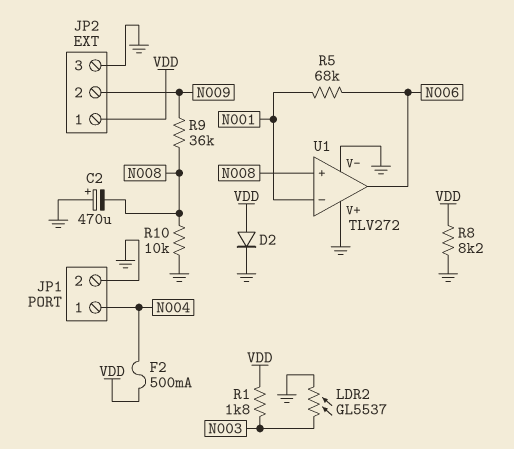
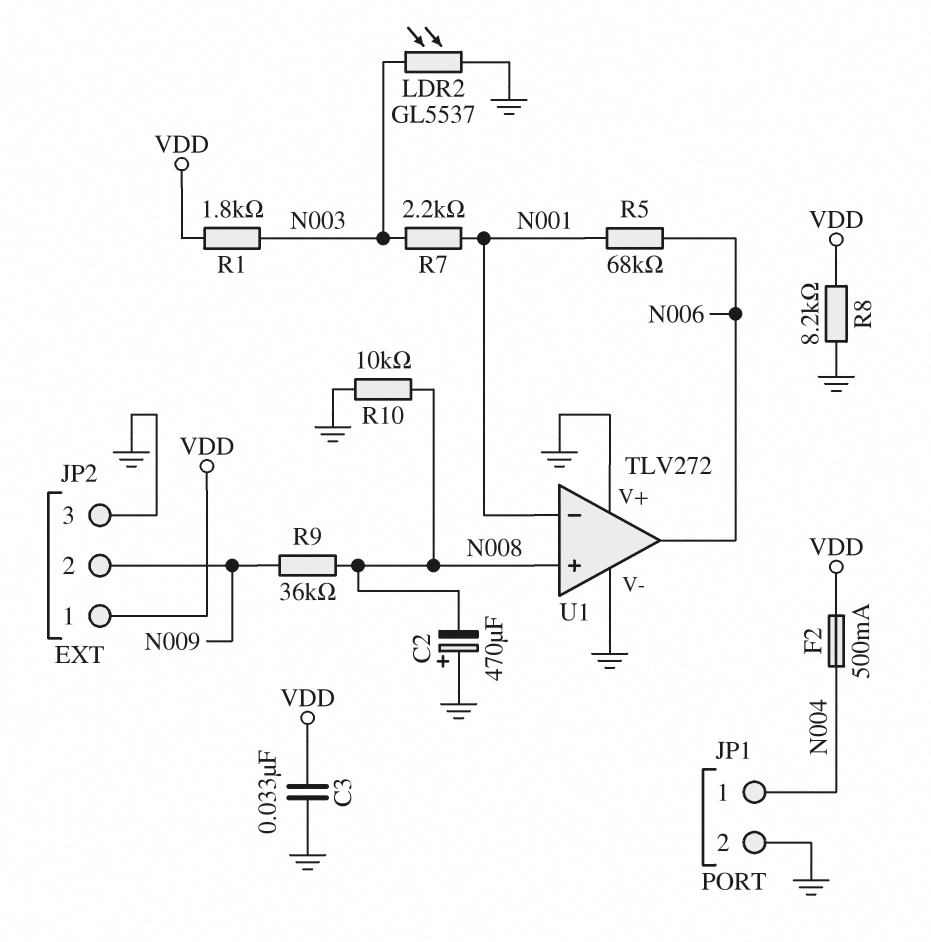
C3: none -> 33nF (GND, VDD)
D2: diode (A VDD, K GND) -> none
R7: none -> 2.2k (N001, N003)

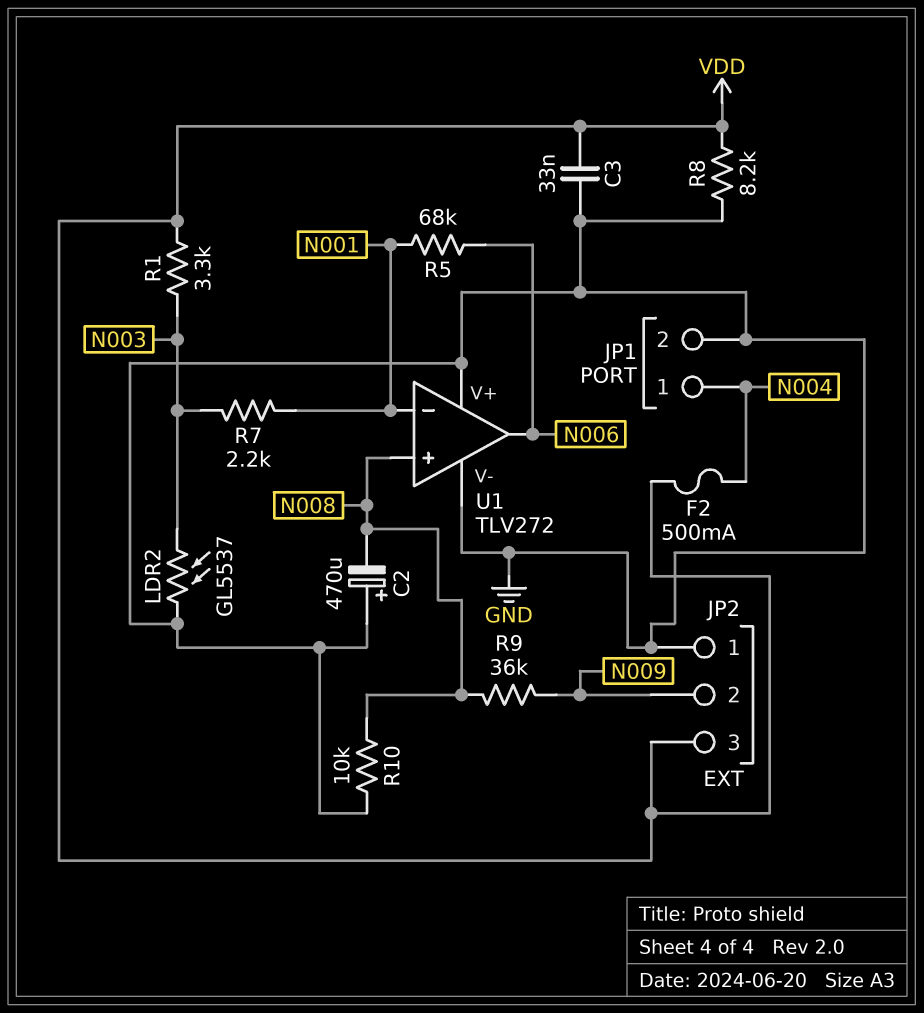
JP2 pin 1: VDD -> GND
JP2 pin 3: GND -> VDD
R1: 1.8k (N003, VDD) -> 3.3k (N003, VDD)

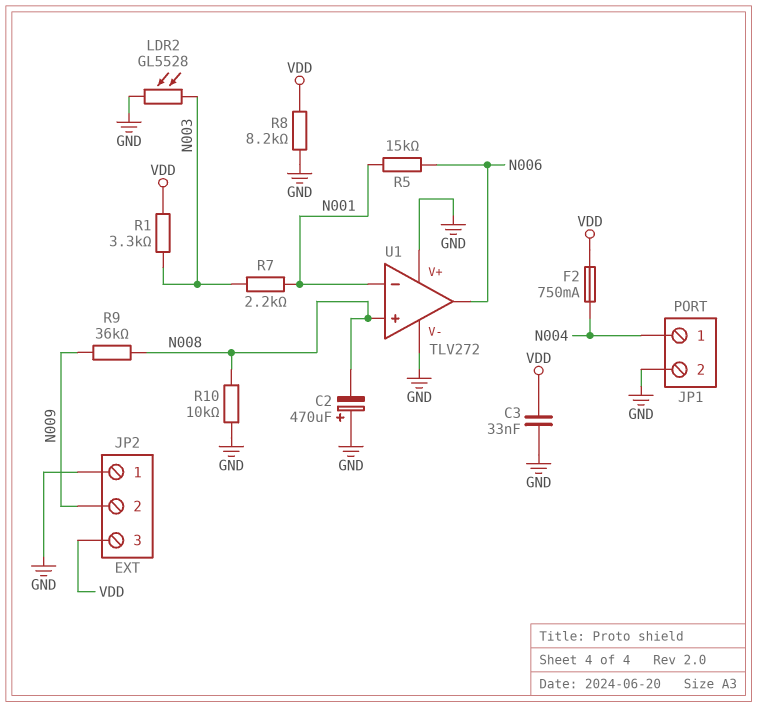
F2: 500mA (N004, VDD) -> 750mA (N004, VDD)
LDR2: GL5537 (GND, N003) -> GL5528 (GND, N003)
R5: 68k (N001, N006) -> 15k (N001, N006)

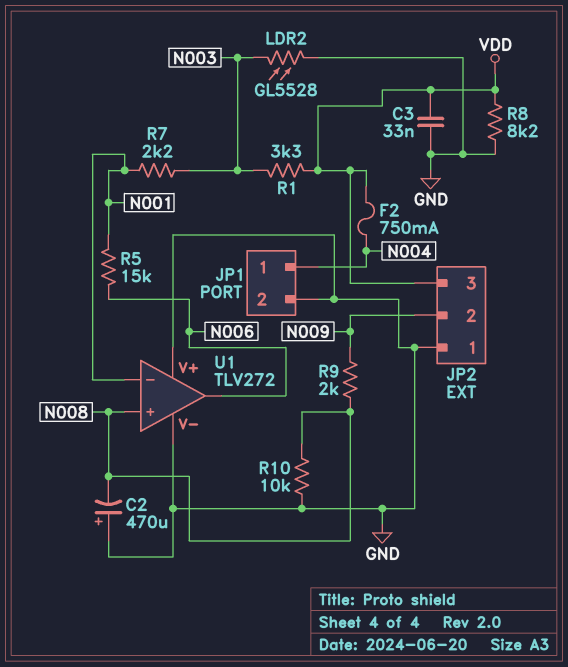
R9: 36k (N008, N009) -> 2k (N008, N009)

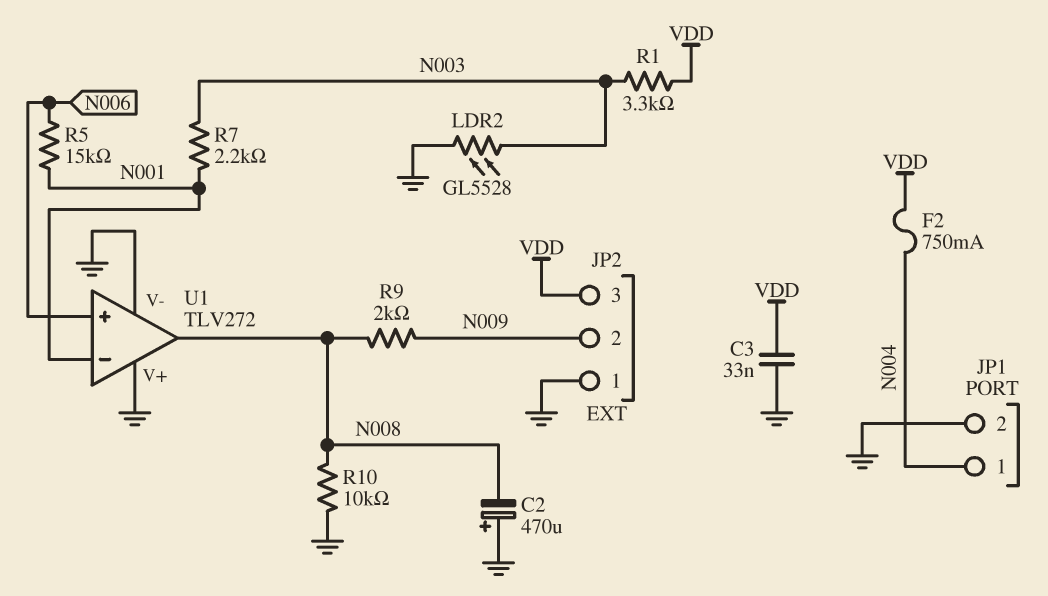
R8: 8.2k (GND, VDD) -> none
U1 pin in+: N008 -> N006
U1 pin out: N006 -> N008

